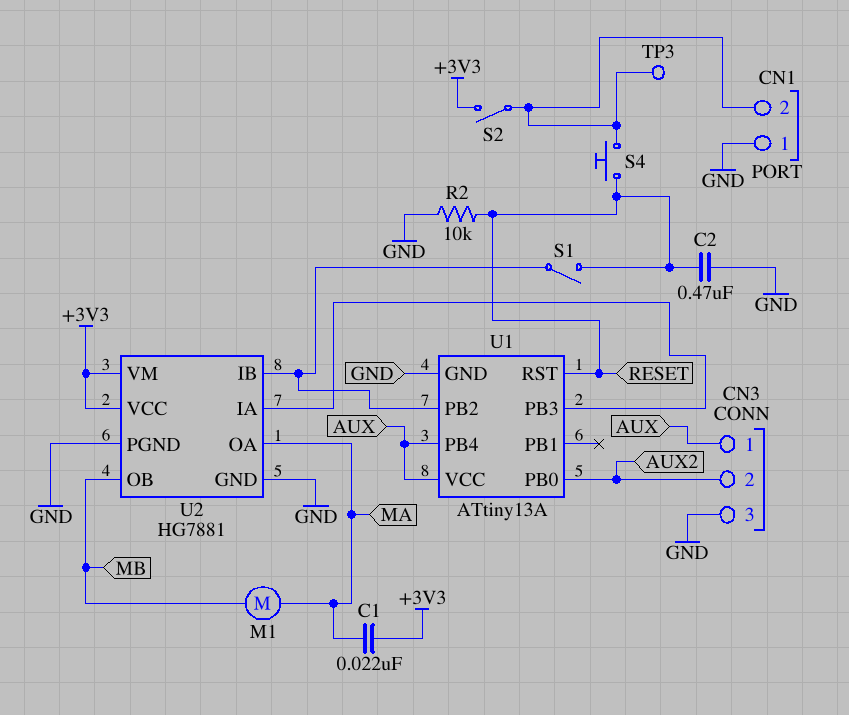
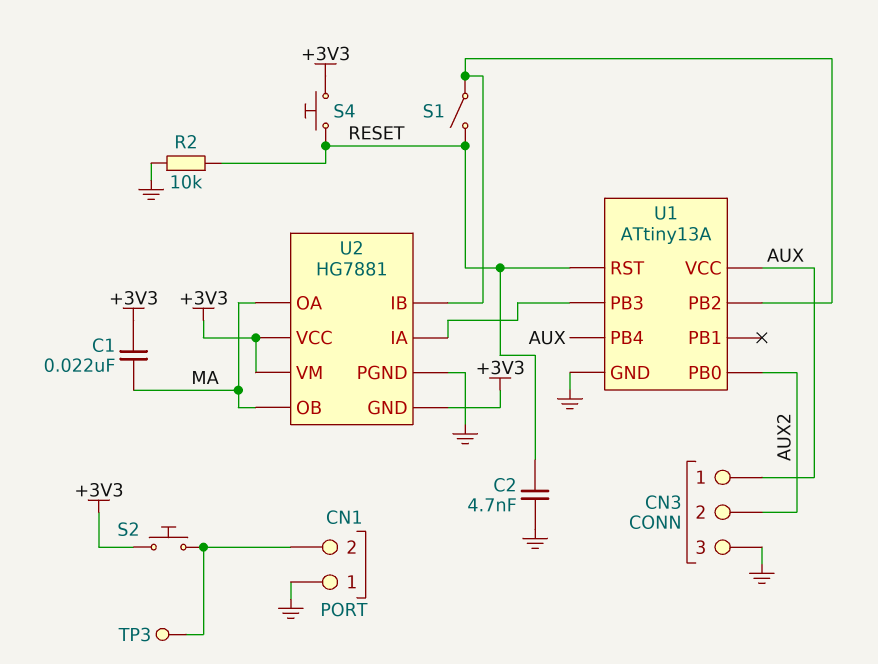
C2: 470nF (GND, RESET) -> 4.7nF (GND, RESET)
M1: motor (MA, MB) -> none
S2: switch (+3V3, CN1/2) -> button (+3V3, CN1/2)
S4: button (CN1/2, RESET) -> button (+3V3, RESET)
U2 pin GND: GND -> +3V3
U2 pin OB: MB -> MA

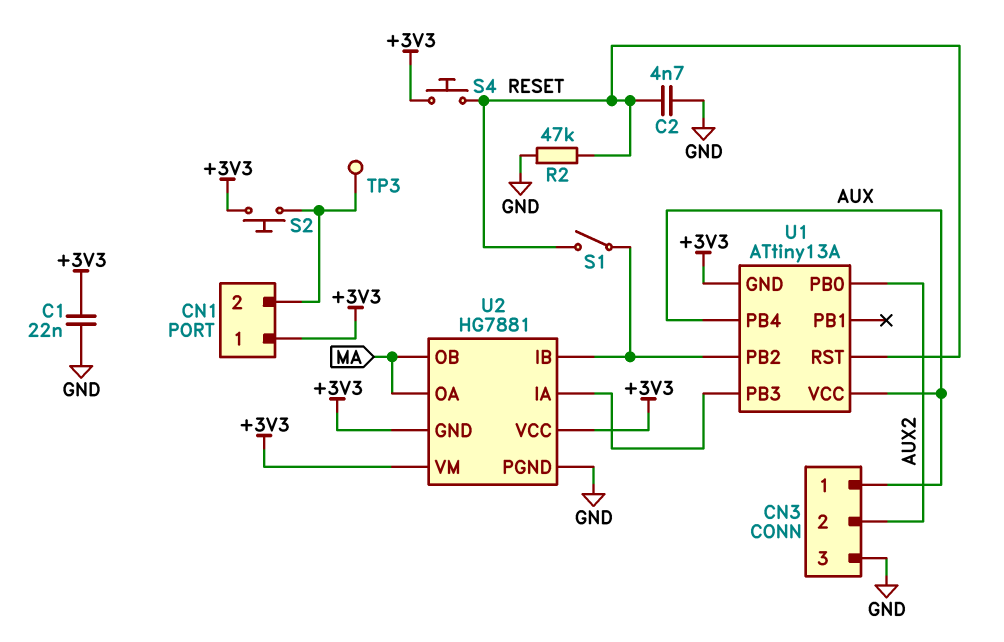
C1: 22nF (+3V3, MA) -> 22nF (+3V3, GND)
CN1 pin 1: GND -> +3V3
R2: 10k (GND, RESET) -> 47k (GND, RESET)
U1 pin GND: GND -> +3V3

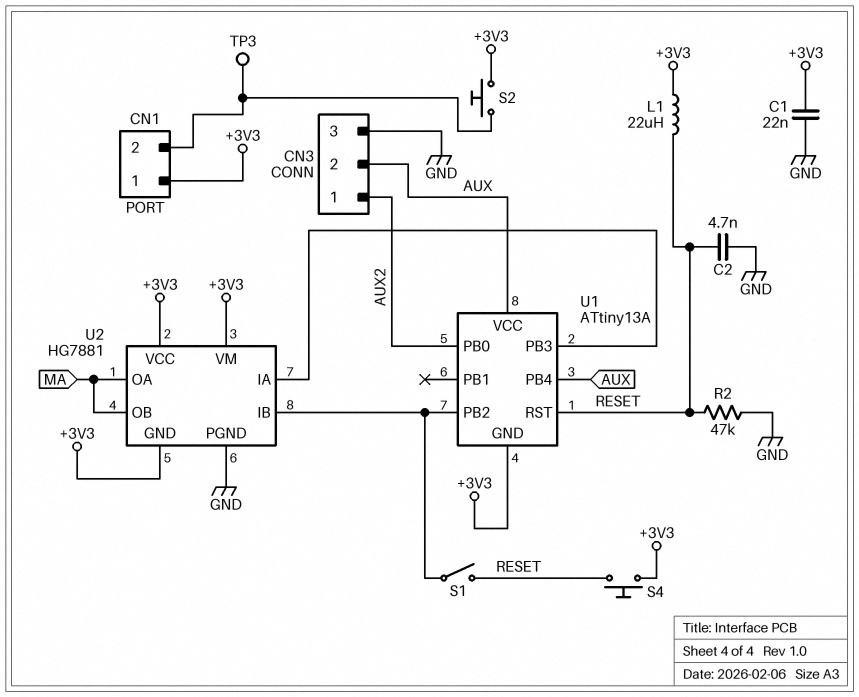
CN3 pin 1: AUX -> AUX2
CN3 pin 2: AUX2 -> AUX
L1: none -> 22uH (+3V3, RESET)

